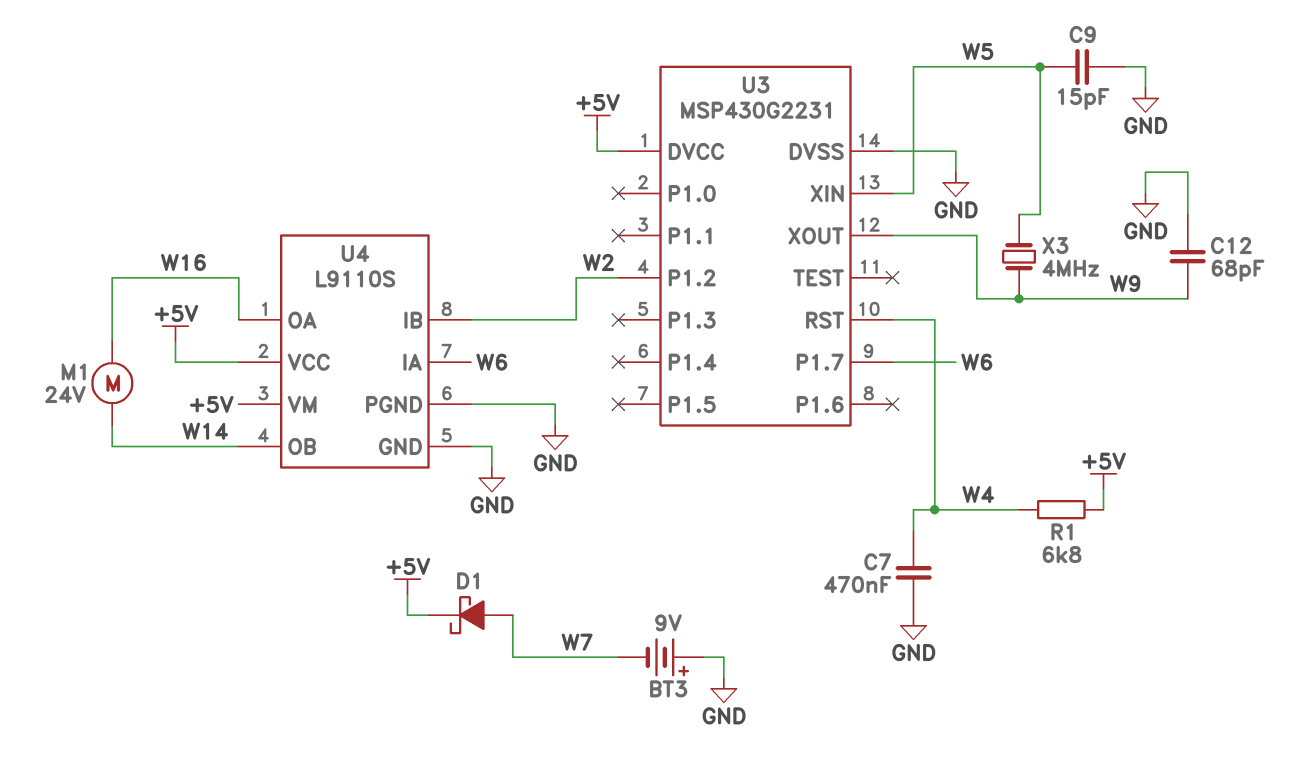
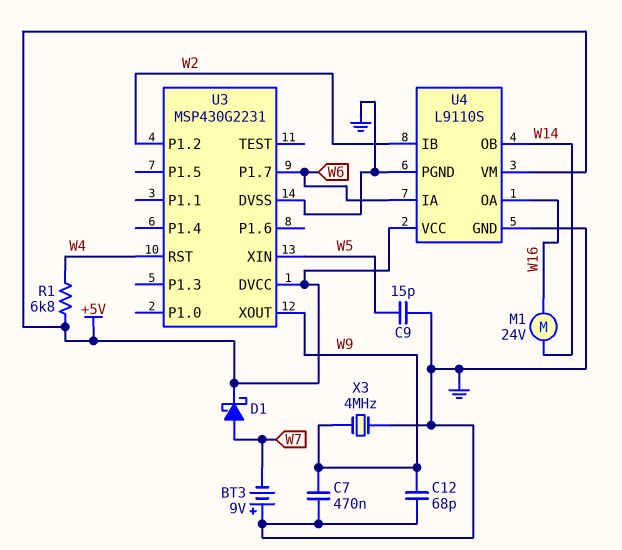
C7: 470nF (GND, W4) -> 470nF (GND, W9)
X3: 4MHz (W5, W9) -> 4MHz (GND, W9)

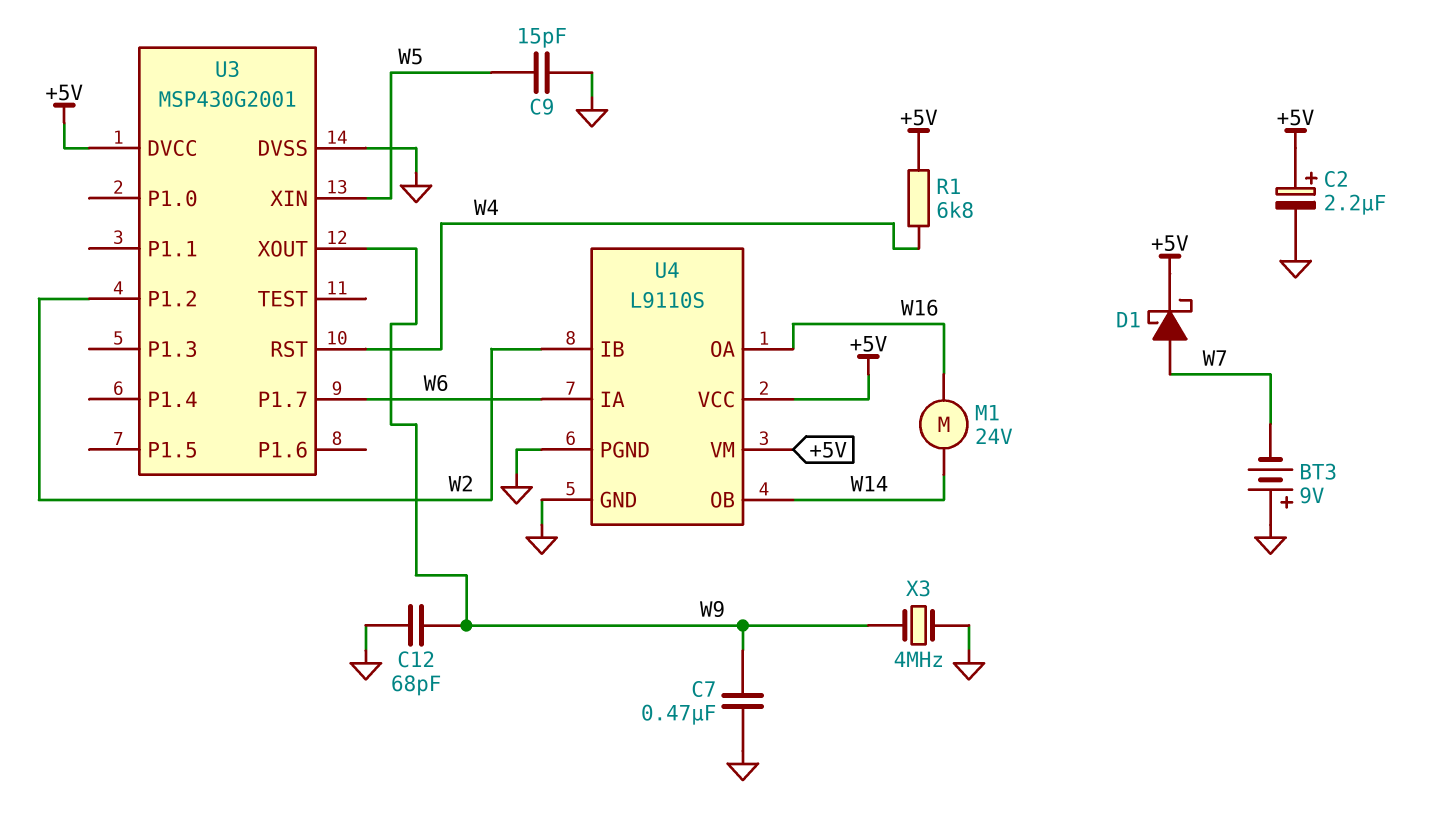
C2: none -> 2.2uF (plus +5V, minus GND)
U3: MSP430G2231 -> MSP430G2001

